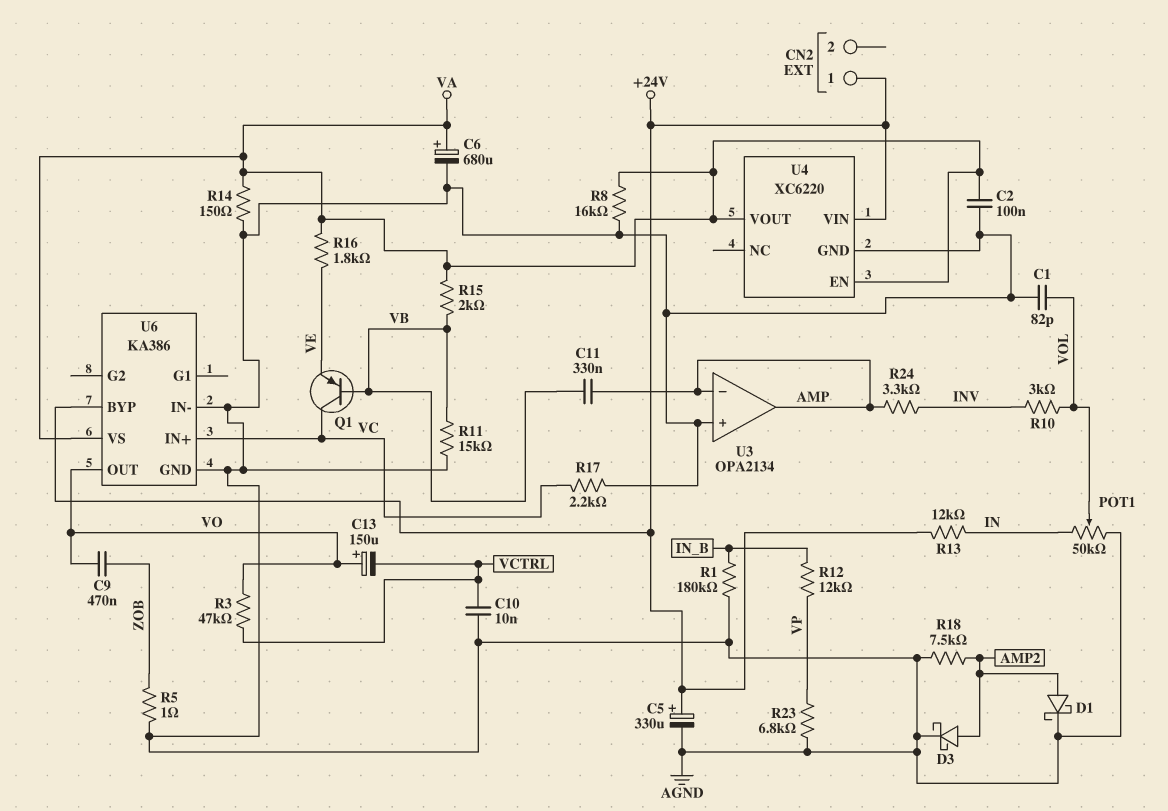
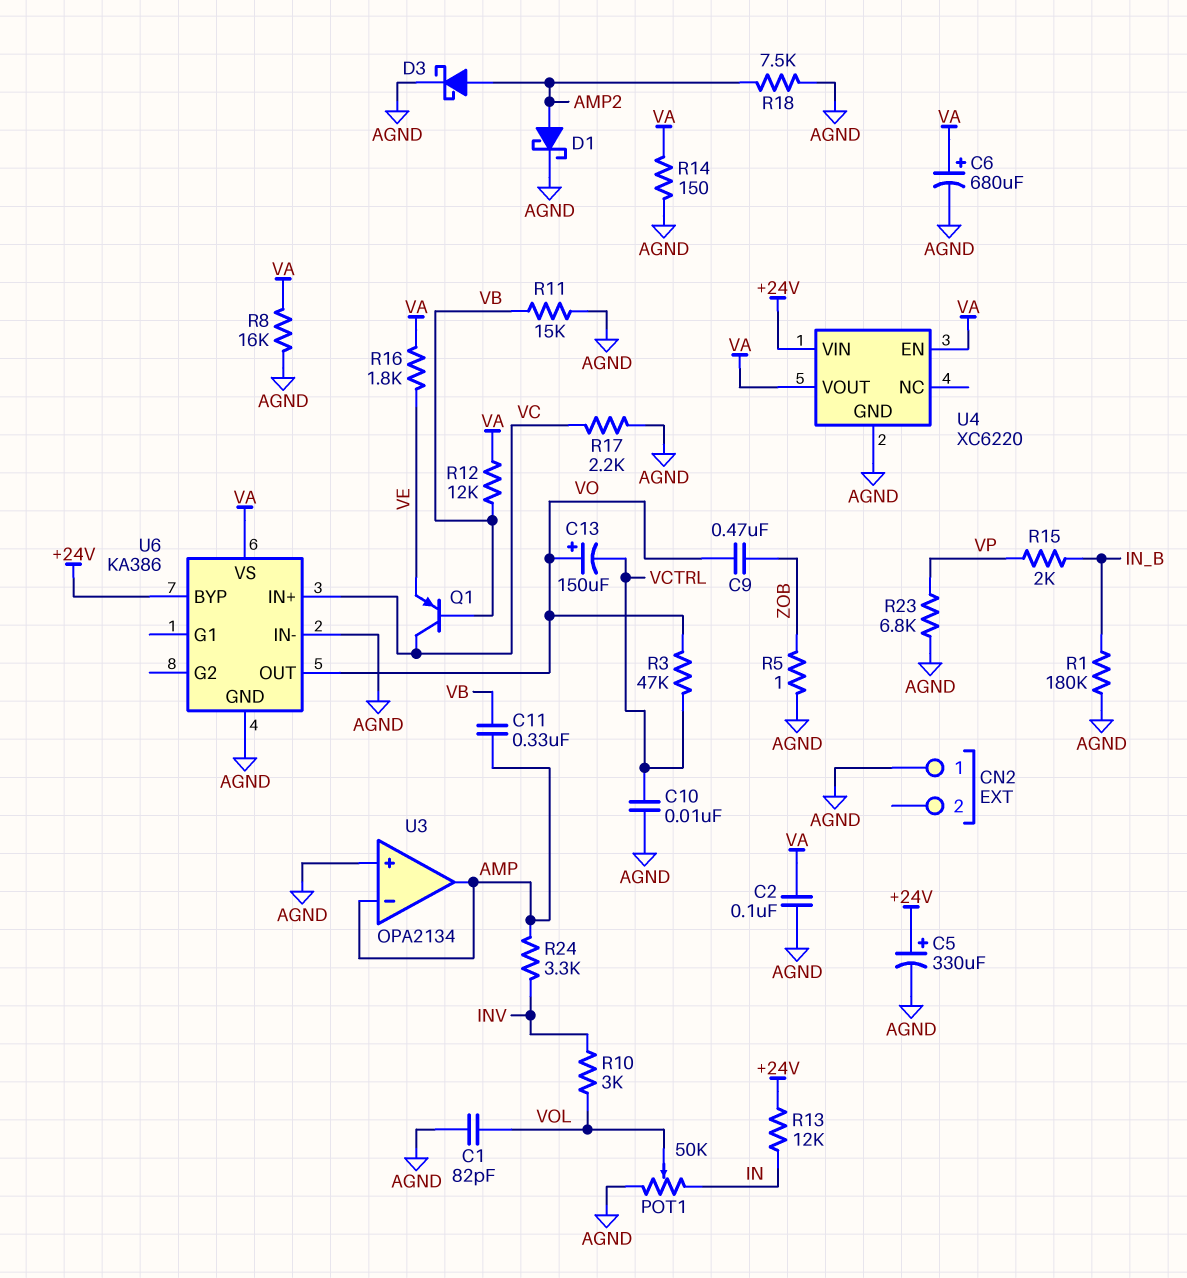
CN2 pin 1: +24V -> AGND
R12: 12k (IN_B, VP) -> 12k (VA, VB)
R15: 2k (VA, VB) -> 2k (IN_B, VP)

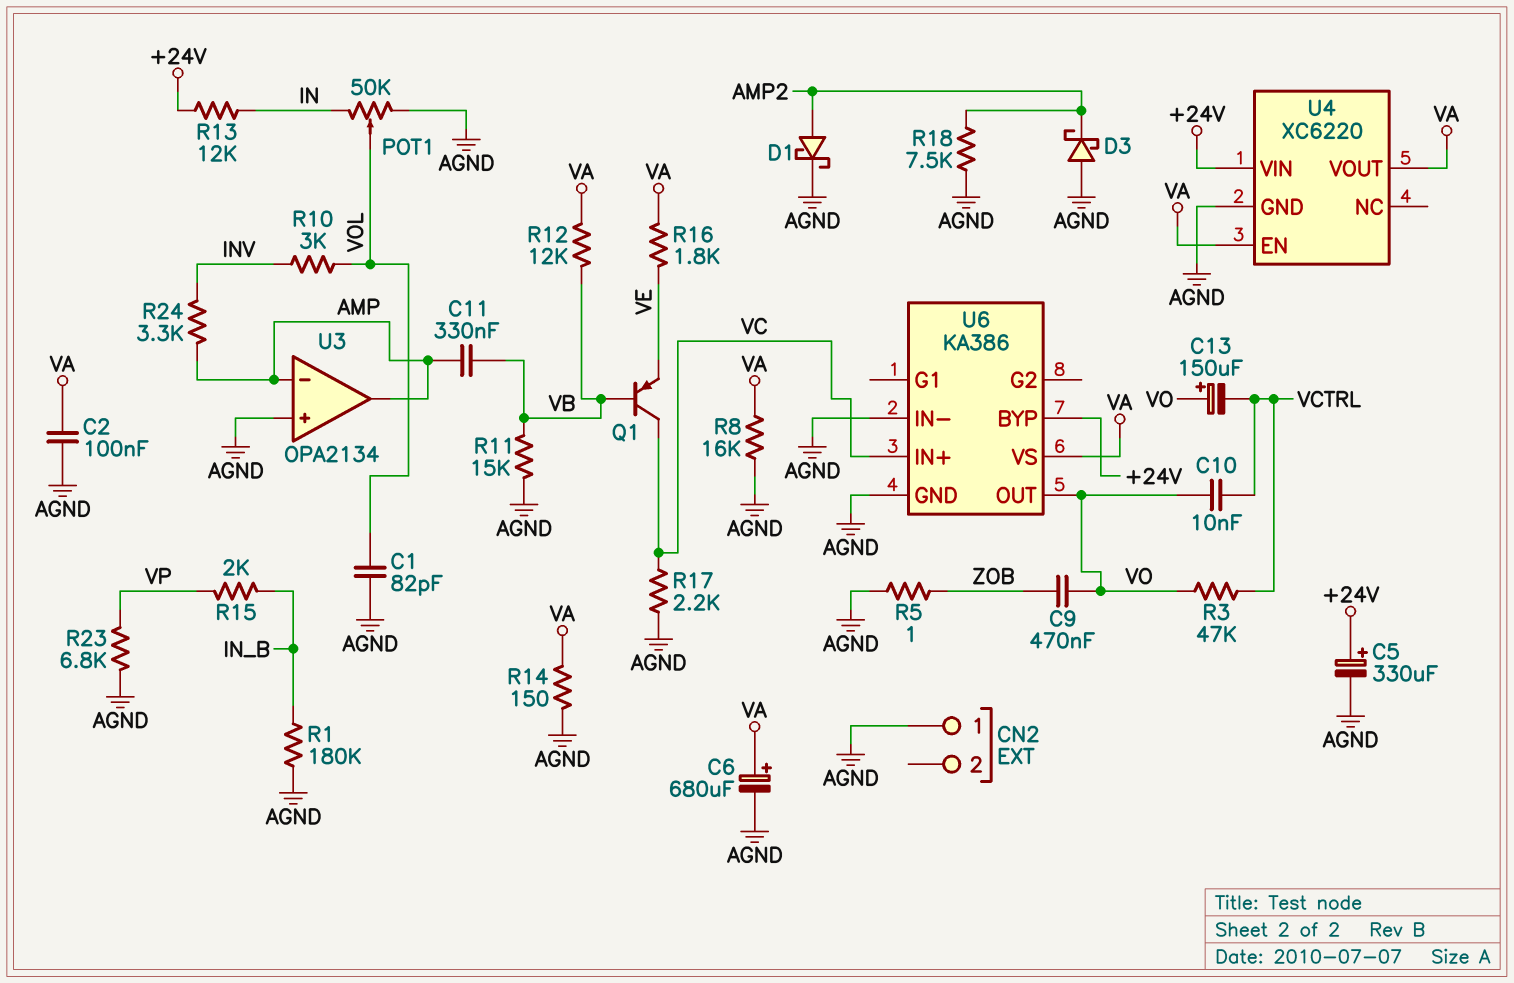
C10: 10nF (AGND, VCTRL) -> 10nF (VCTRL, VO)
D3: schottky (A AMP2, K AGND) -> schottky (A AGND, K AMP2)

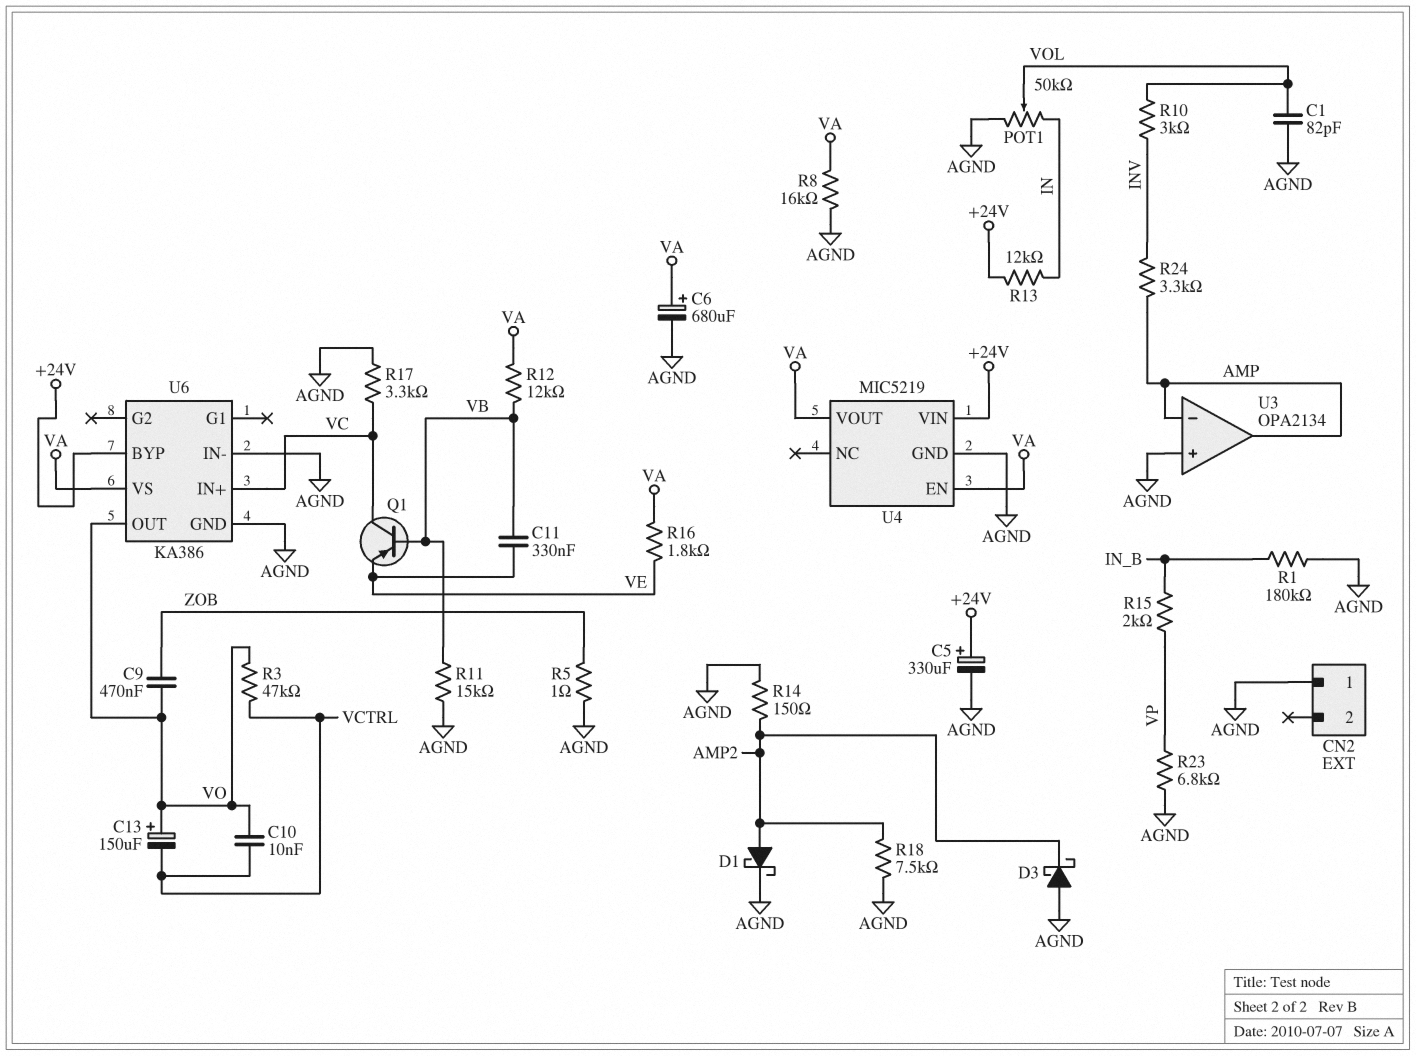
C2: 100nF (AGND, VA) -> none
C11: 330nF (AMP, VB) -> 330nF (VB, VE)
R14: 150 (AGND, VA) -> 150 (AGND, AMP2)
R17: 2.2k (AGND, VC) -> 3.3k (AGND, VC)
U4: XC6220 -> MIC5219

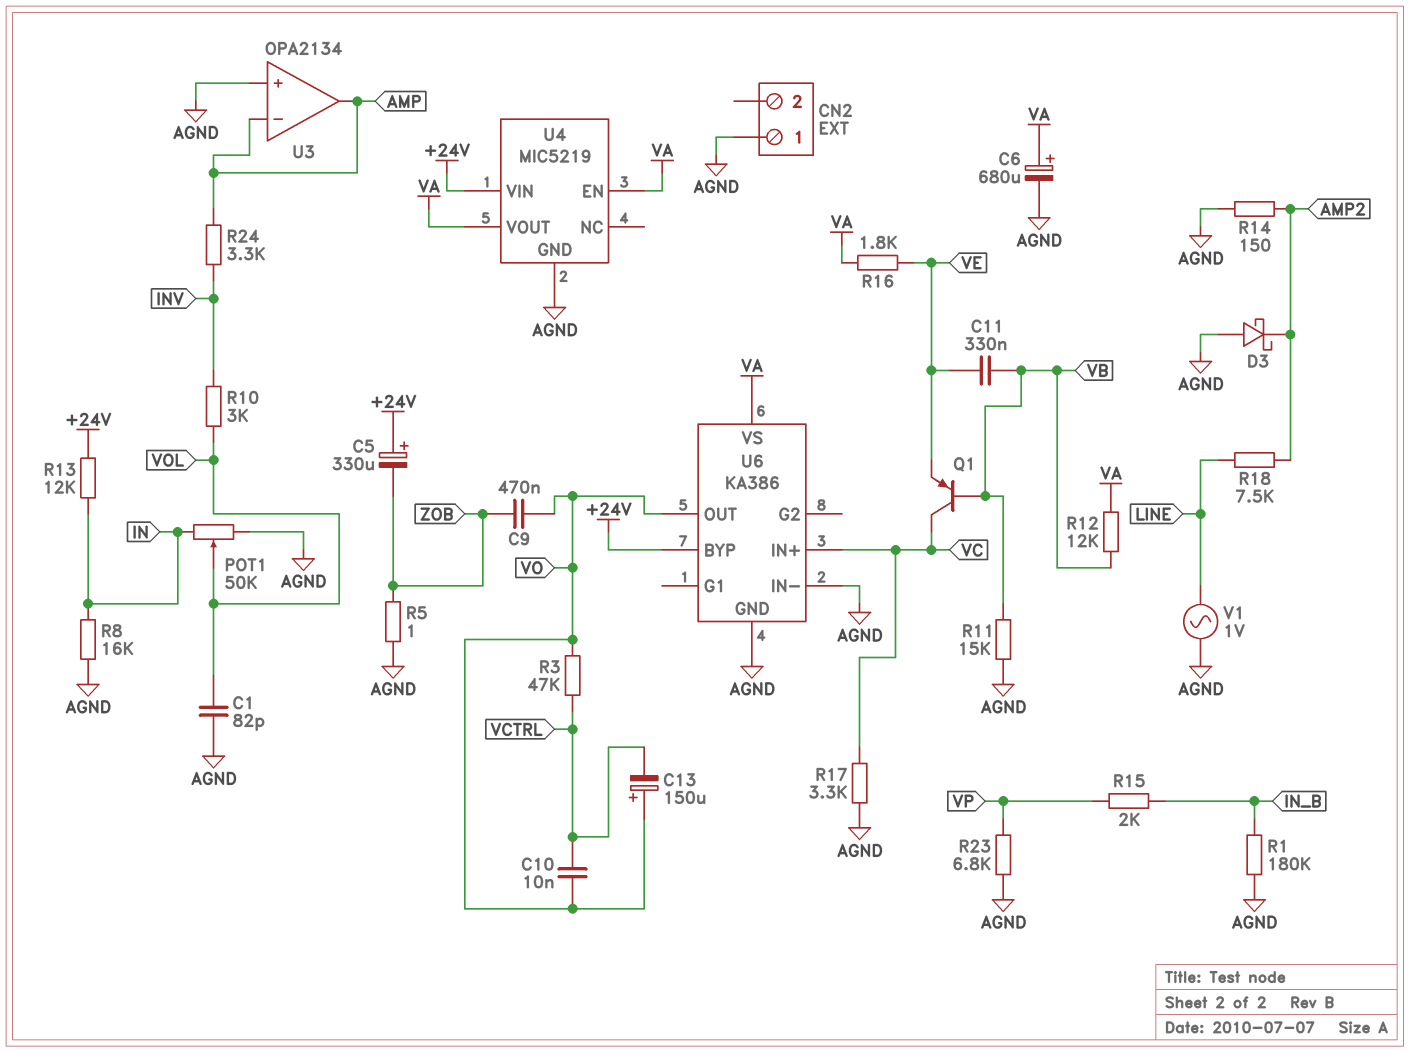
C5: 330uF (plus +24V, minus AGND) -> 330uF (plus +24V, minus ZOB)
D1: schottky (A AMP2, K AGND) -> none
R8: 16k (AGND, VA) -> 16k (AGND, IN)
R18: 7.5k (AGND, AMP2) -> 7.5k (AMP2, LINE)
V1: none -> AC 1V (AGND, LINE)

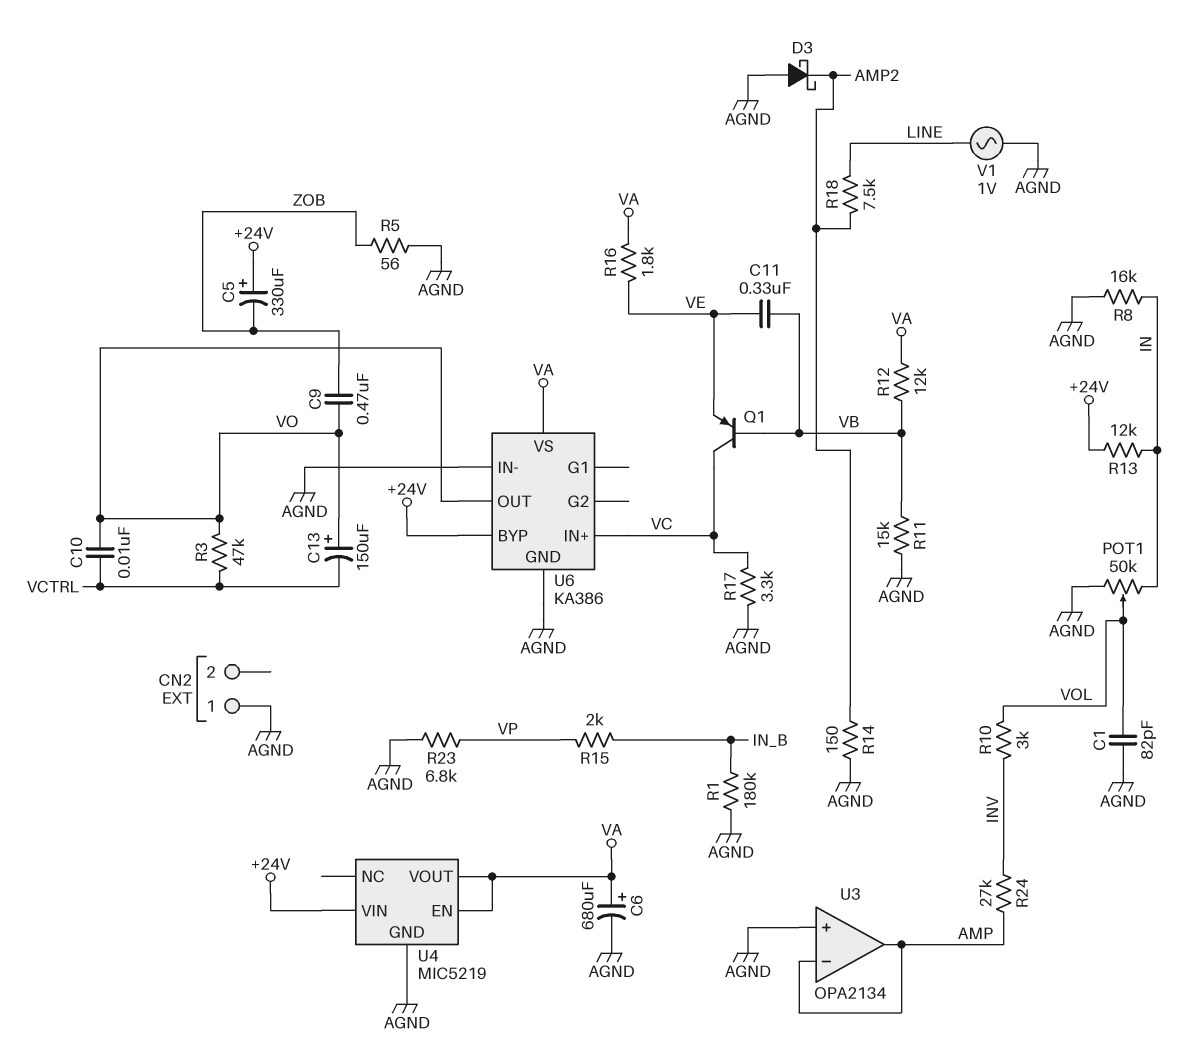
R5: 1 (AGND, ZOB) -> 56 (AGND, ZOB)
R24: 3.3k (AMP, INV) -> 27k (AMP, INV)

